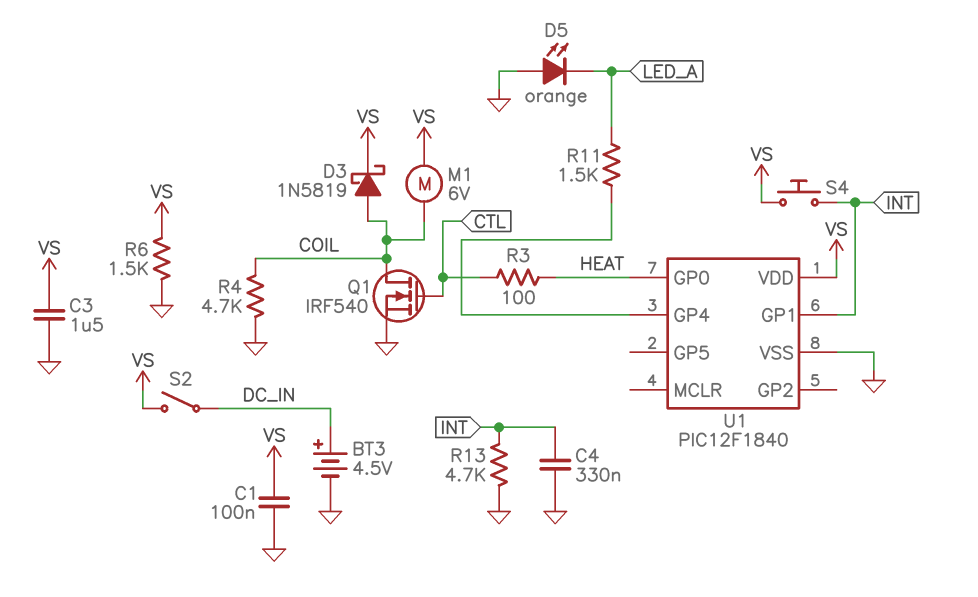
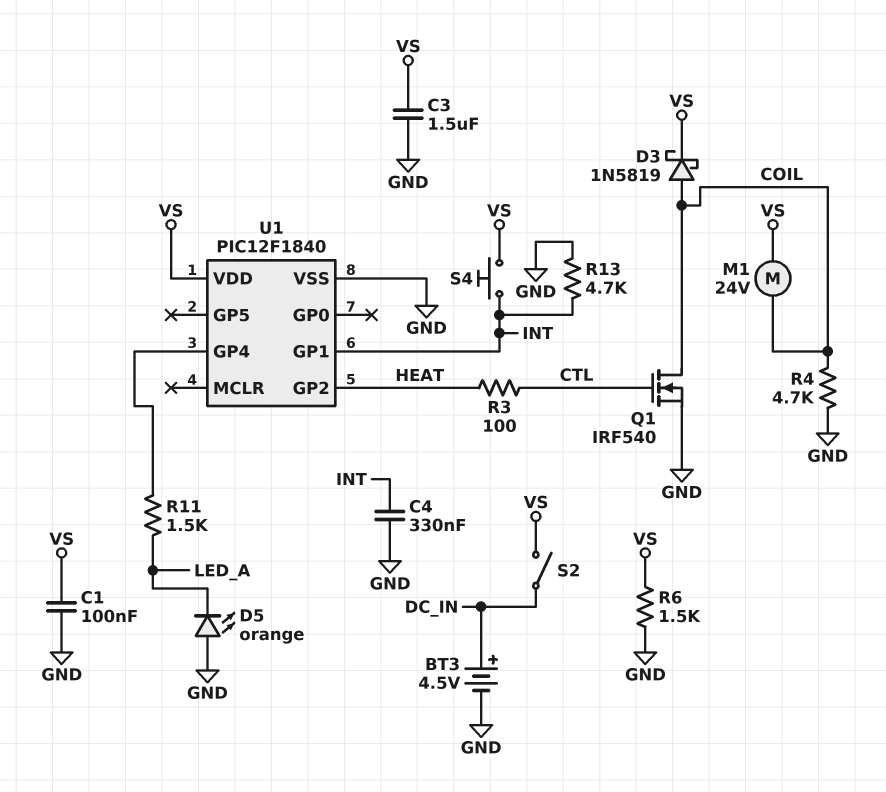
M1: motor 6V (COIL, VS) -> motor 24V (COIL, VS)
U1 pin GP0: HEAT -> none
U1 pin GP2: none -> HEAT

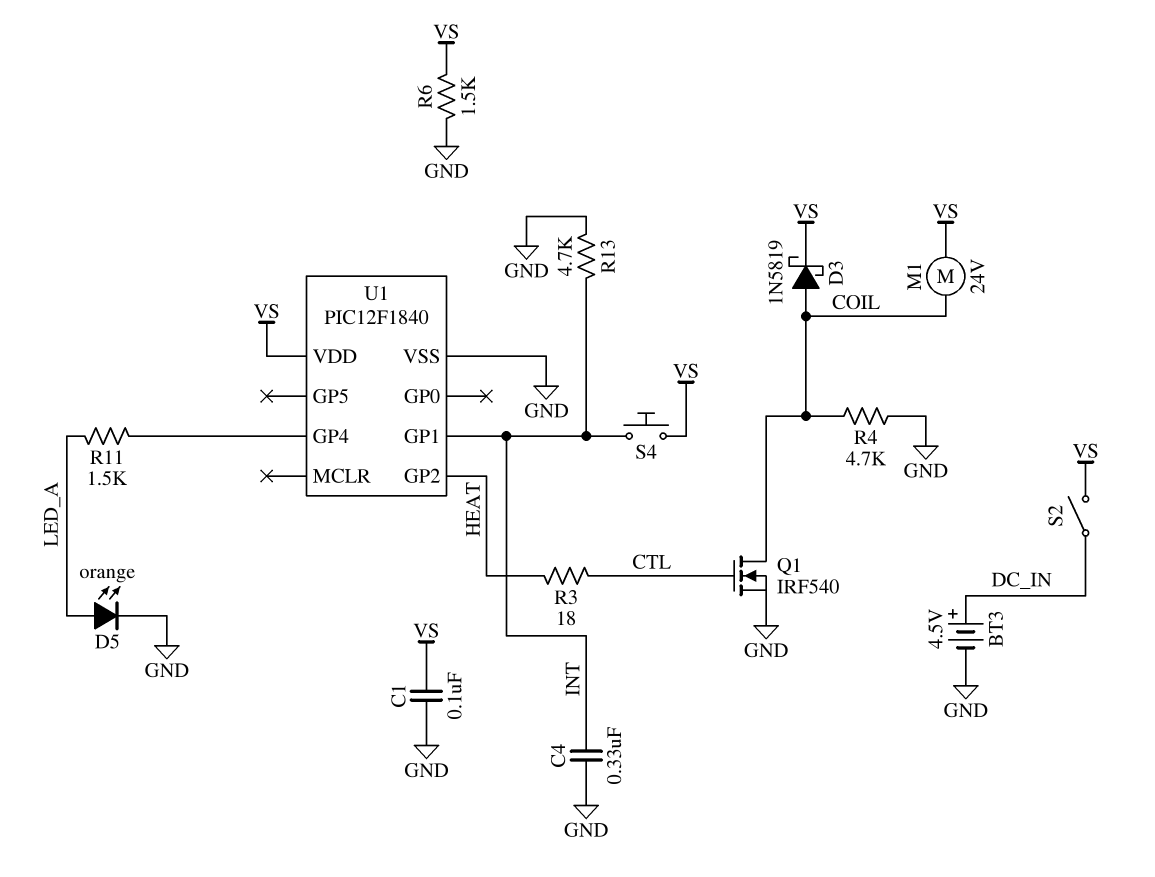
C3: 1.5uF (GND, VS) -> none
D5: LED orange (A GND, K LED_A) -> LED orange (A LED_A, K GND)
R3: 100 (CTL, HEAT) -> 18 (CTL, HEAT)

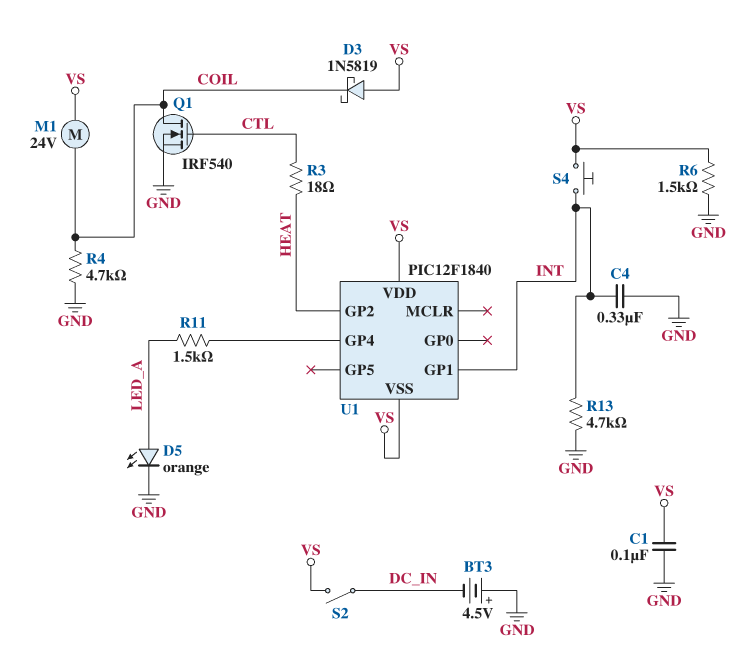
BT3: 4.5V (plus DC_IN, minus GND) -> 4.5V (plus GND, minus DC_IN)
D3: schottky 1N5819 (A COIL, K VS) -> schottky 1N5819 (A VS, K COIL)
U1 pin VSS: GND -> VS

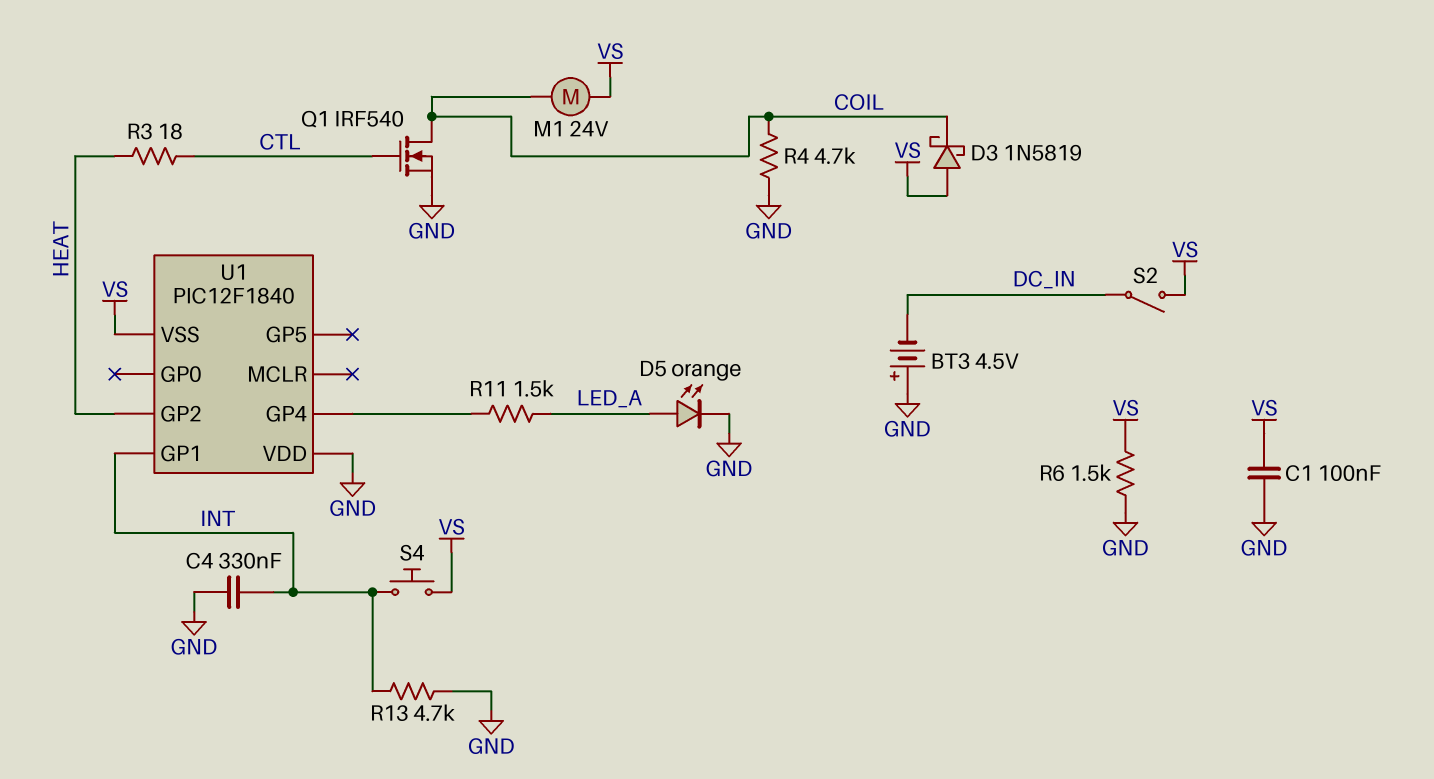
U1 pin VDD: VS -> GND

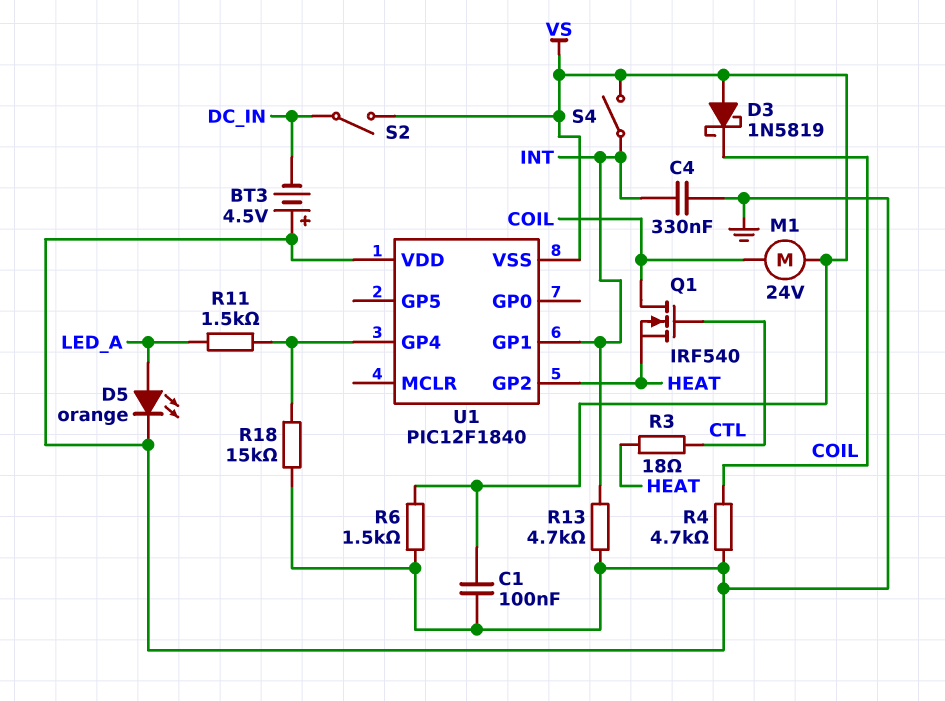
Q1: NMOS IRF540 (G CTL, D COIL, S GND) -> NMOS IRF540 (G CTL, D COIL, S HEAT)
R18: none -> 15k (GND, U1/GP4)
S4: button (INT, VS) -> switch (INT, VS)

